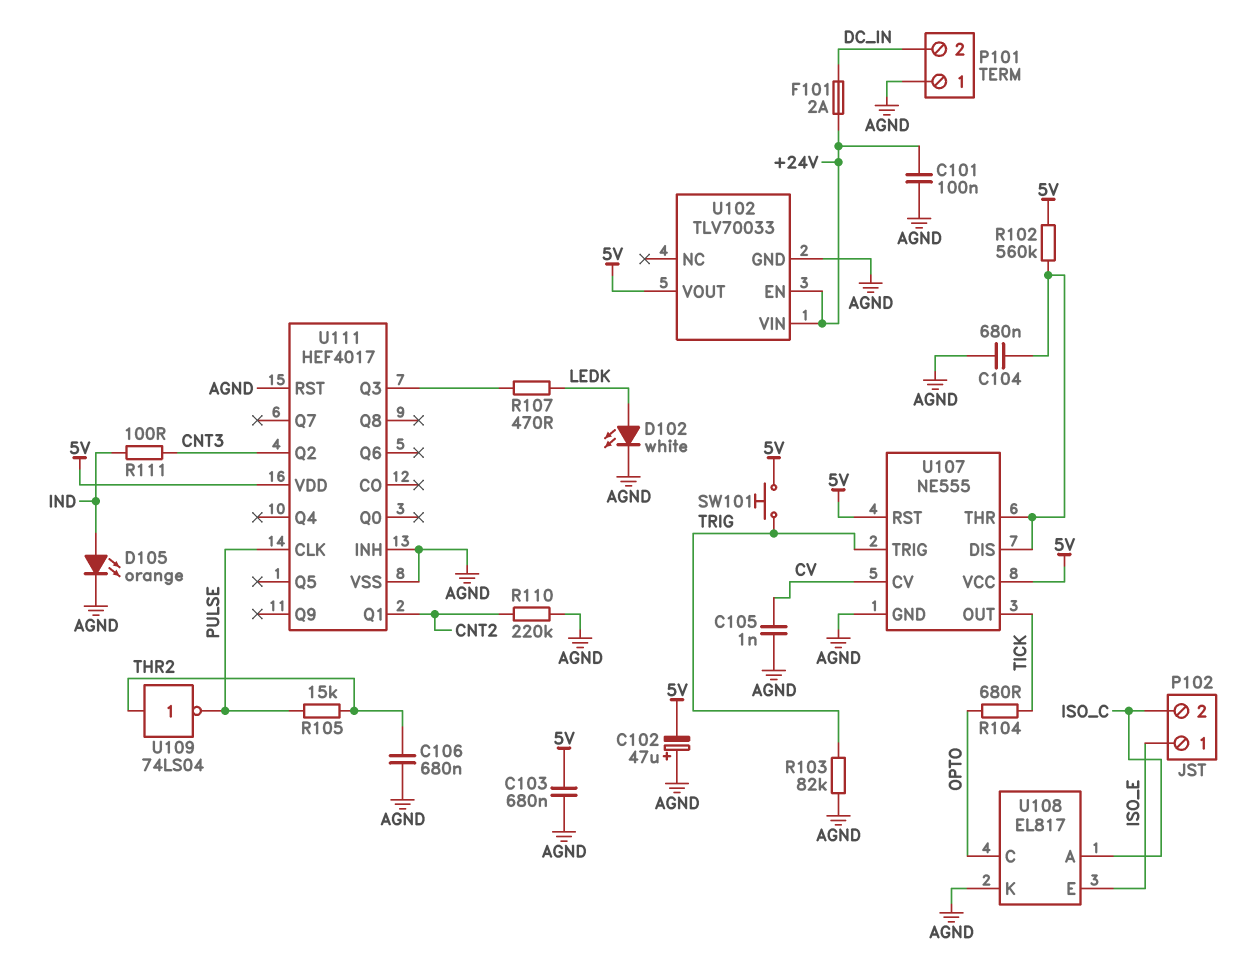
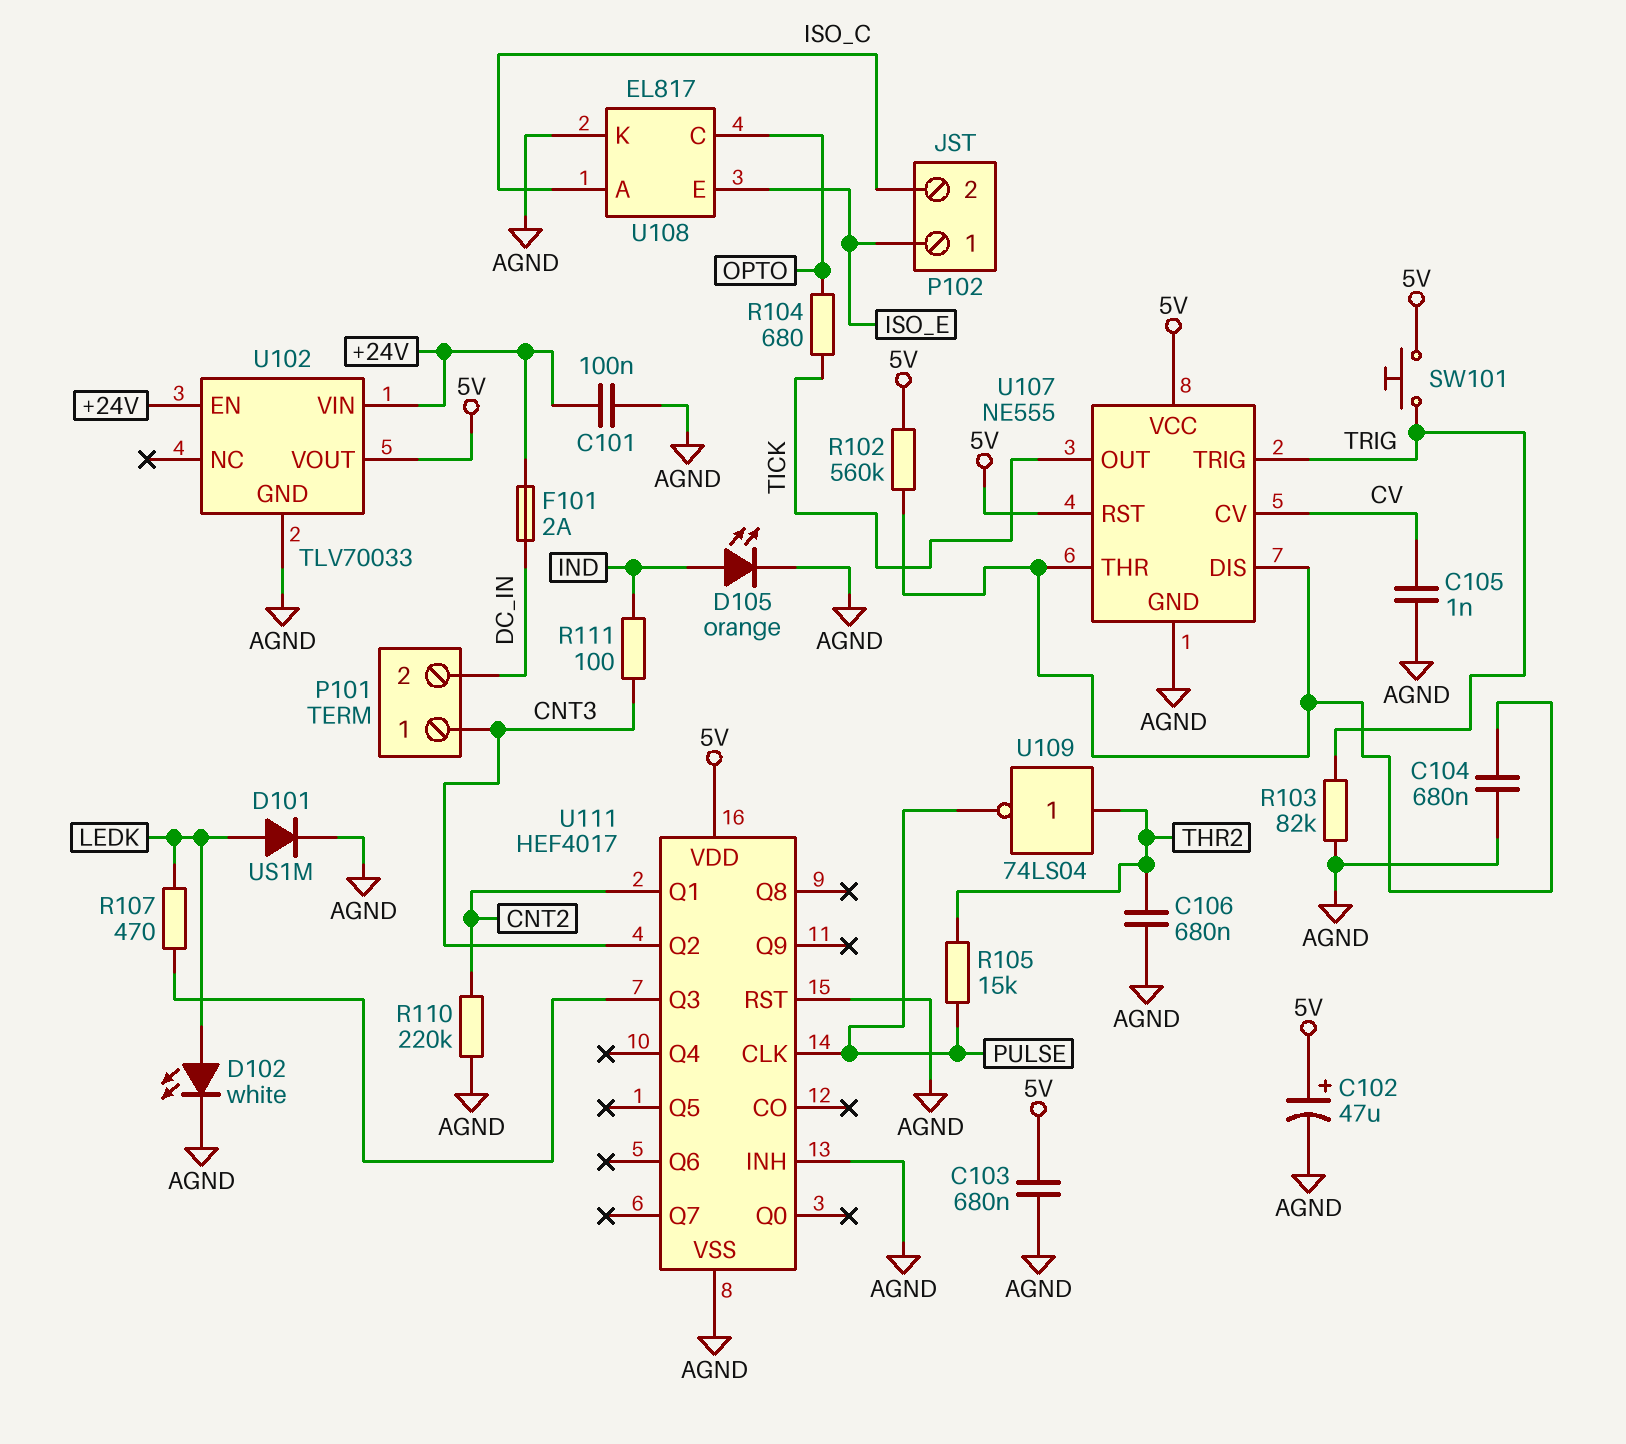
C102: 47uF (plus AGND, minus 5V) -> 47uF (plus 5V, minus AGND)
D101: none -> diode US1M (A LEDK, K AGND)
P101 pin 1: AGND -> CNT3

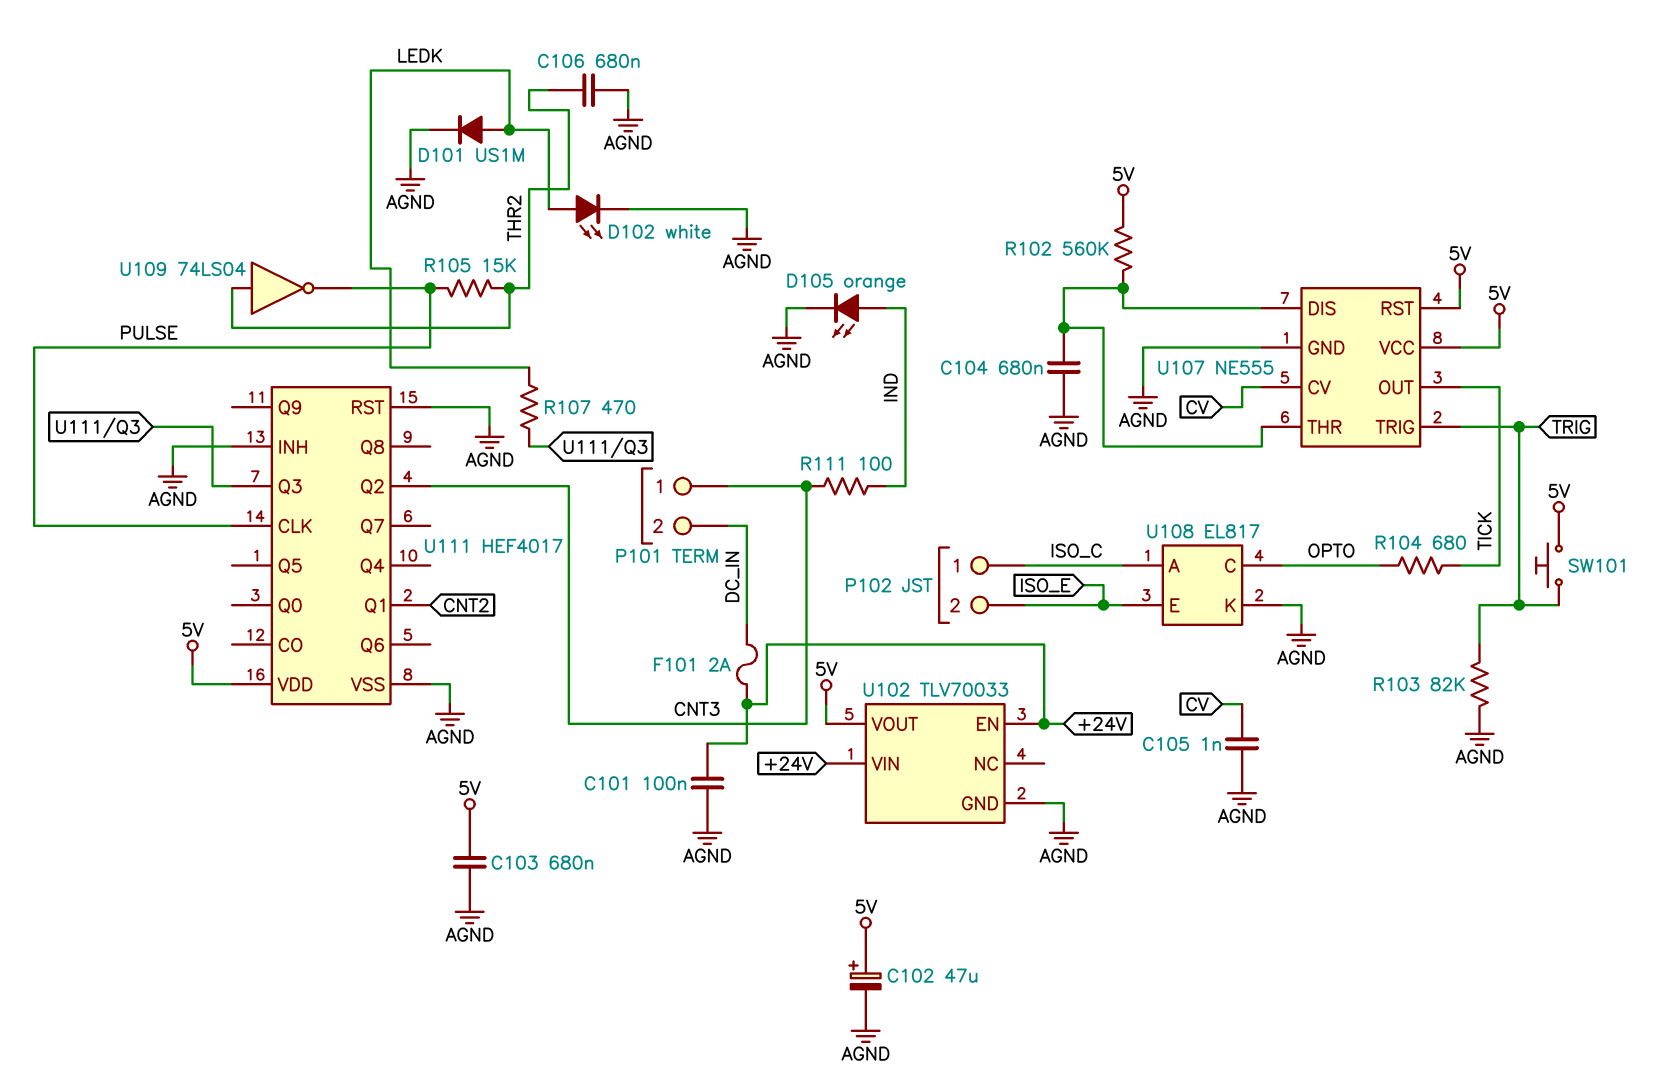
P102 pin 1: ISO_E -> ISO_C
P102 pin 2: ISO_C -> ISO_E
R110: 220k (AGND, CNT2) -> none

